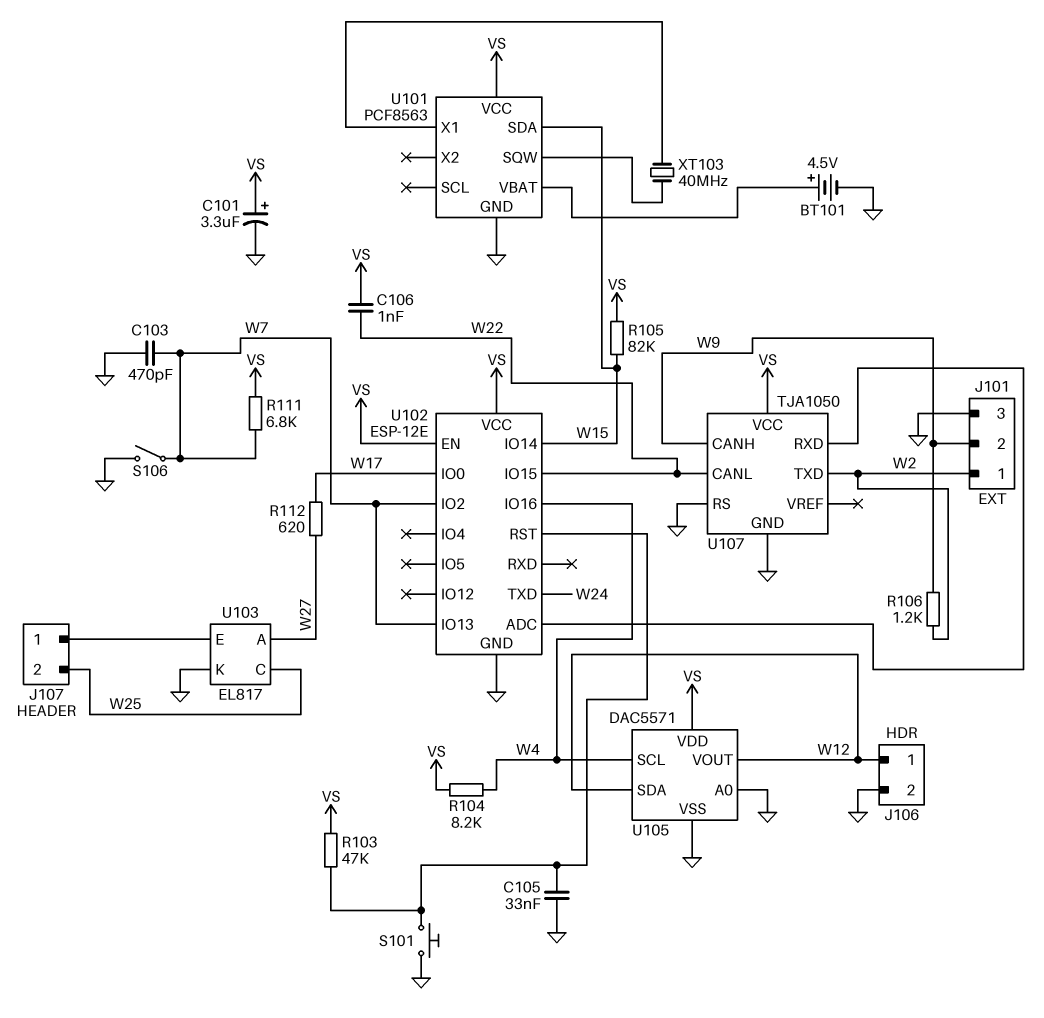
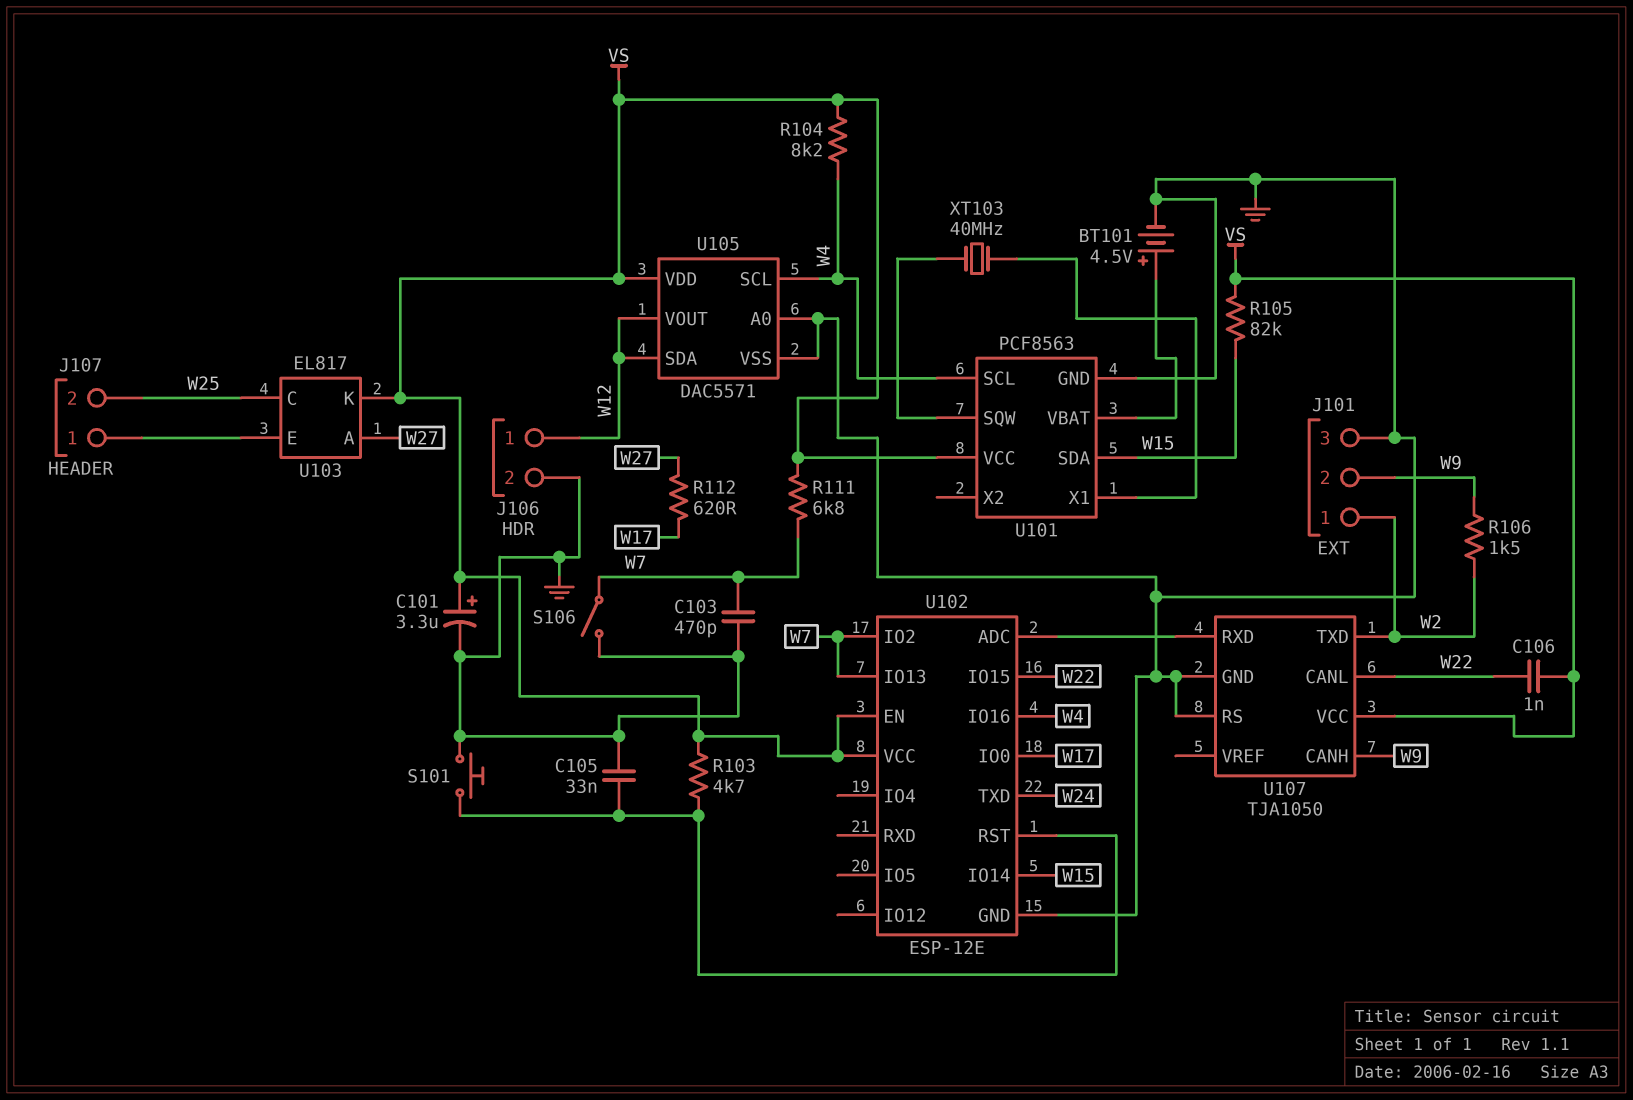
R103: 47k (U102/RST, VS) -> 4.7k (U102/RST, VS)
R106: 1.2k (W2, W9) -> 1.5k (W2, W9)
U101 pin SCL: none -> W4
U103 pin K: GND -> VS

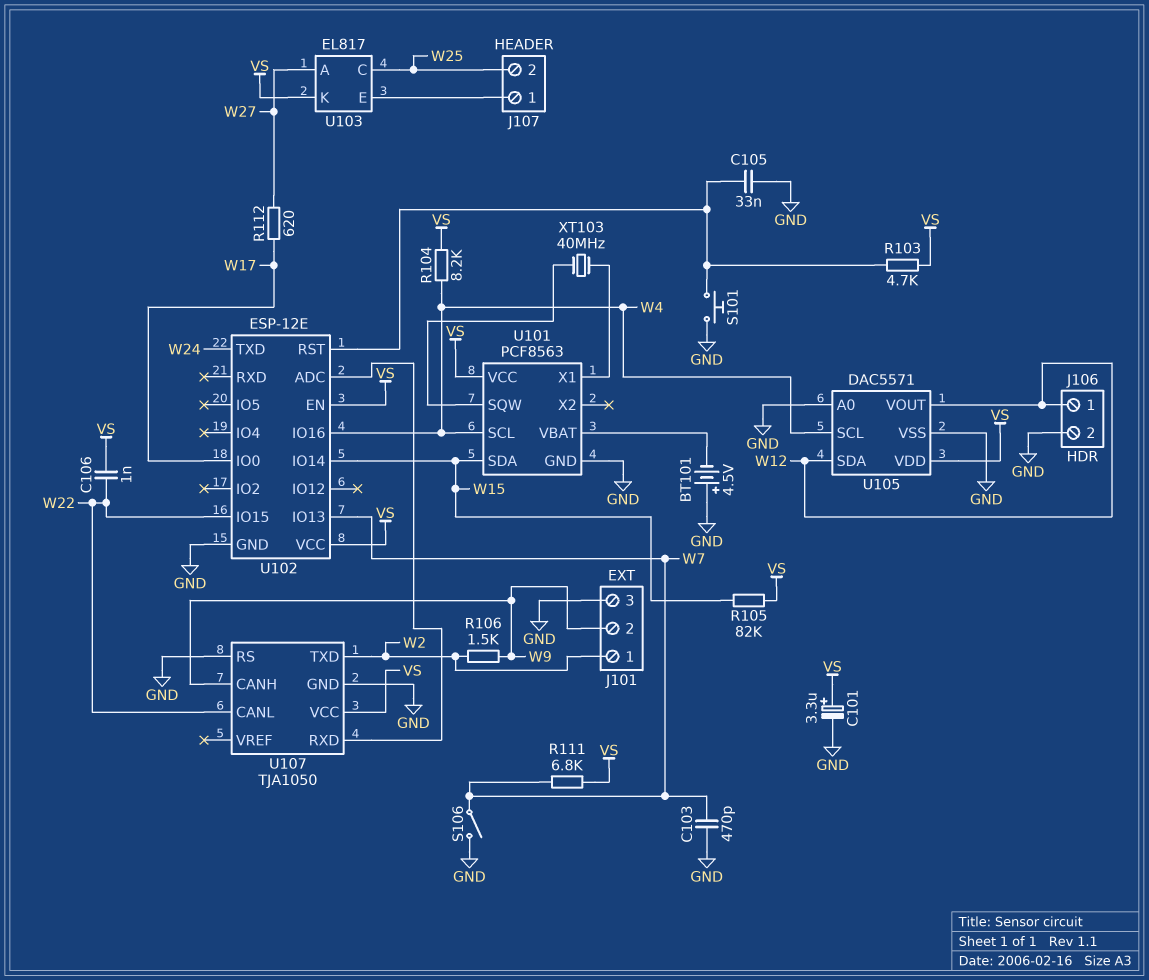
BT101: 4.5V (plus U101/VBAT, minus GND) -> 4.5V (plus GND, minus U101/VBAT)
U102 pin IO2: W7 -> none

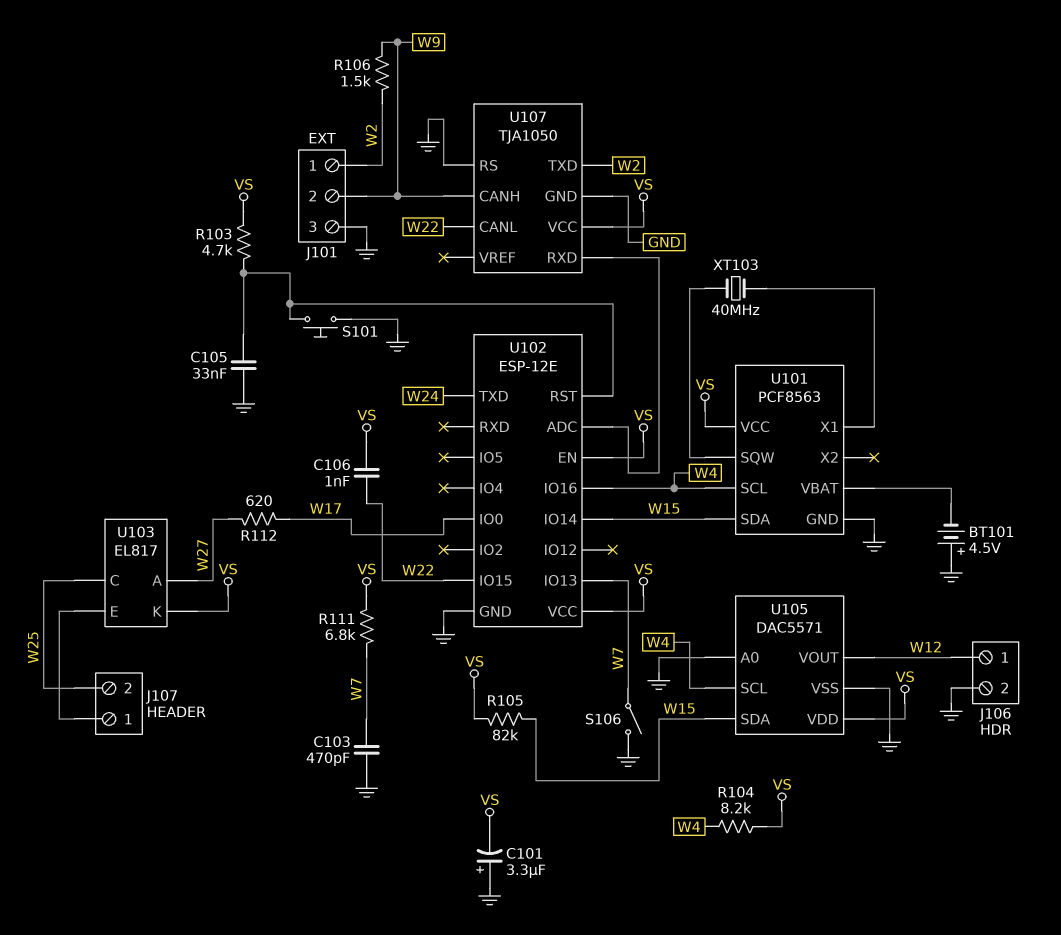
C101: 3.3uF (plus VS, minus GND) -> 3.3uF (plus GND, minus VS)
U105 pin SDA: W12 -> W15

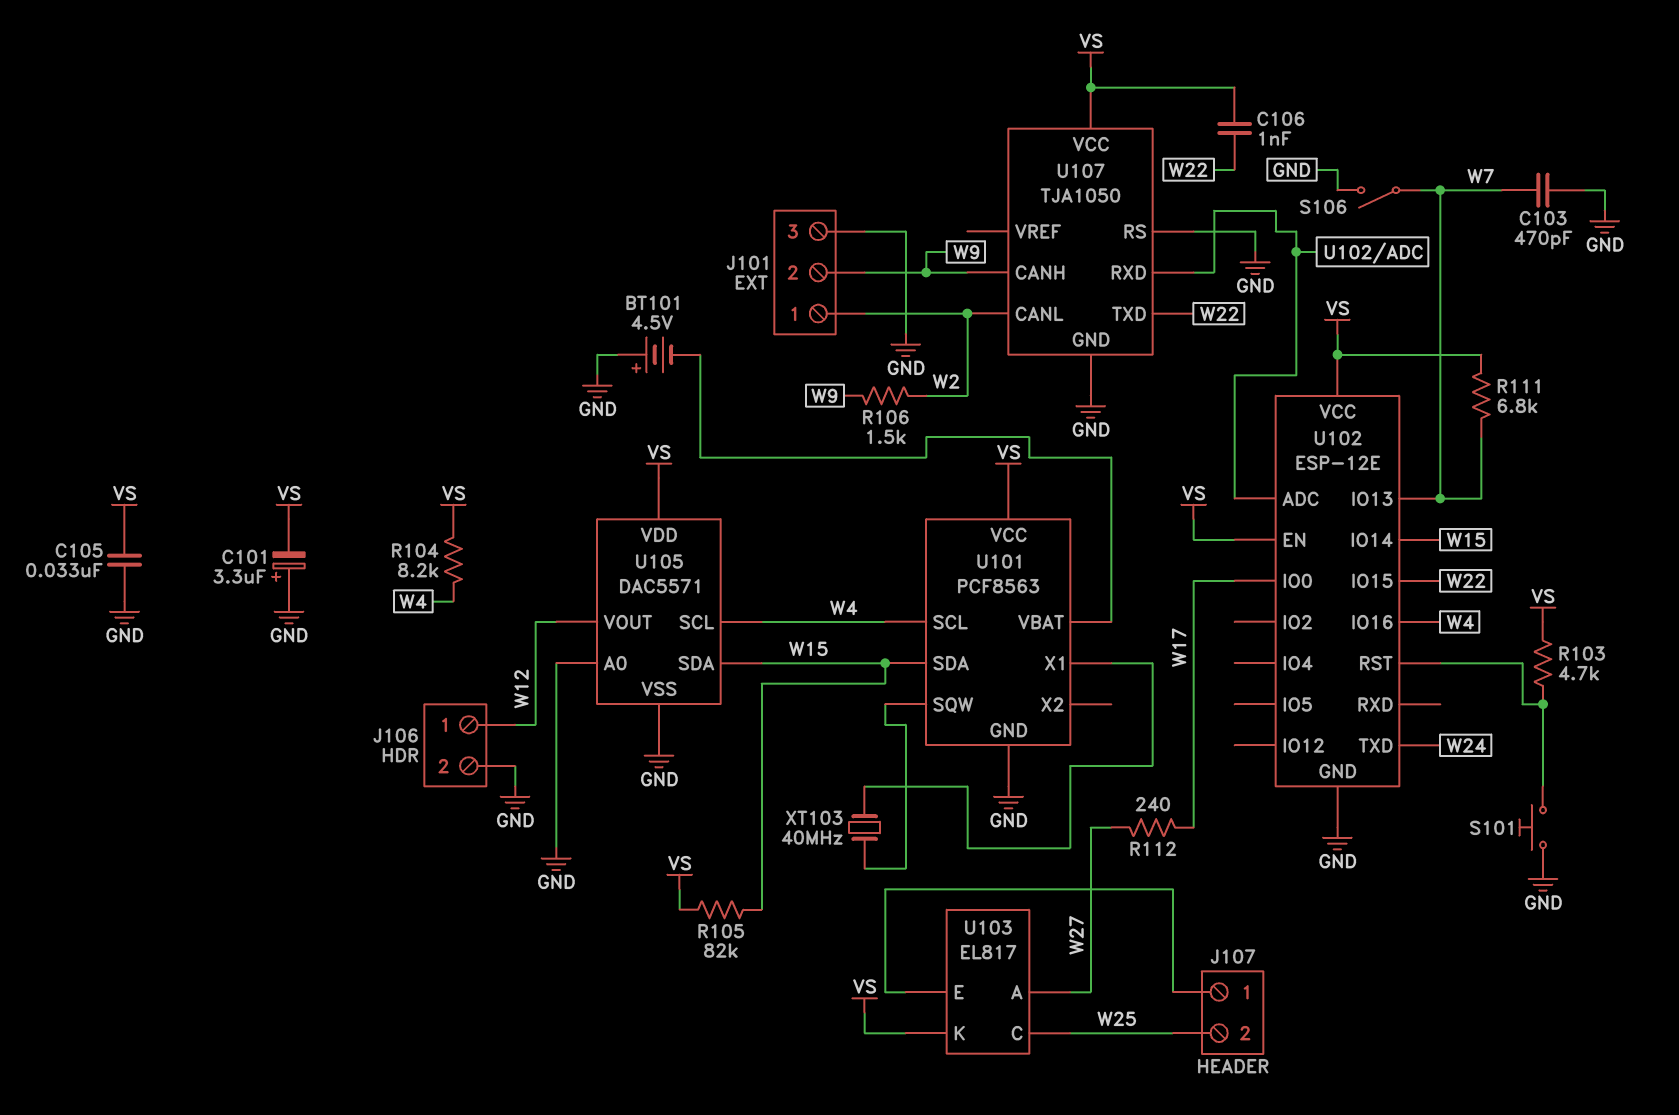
C105: 33nF (GND, U102/RST) -> 33nF (GND, VS)
R112: 620 (W17, W27) -> 240 (W17, W27)
U107 pin CANL: W22 -> W2
U107 pin TXD: W2 -> W22

